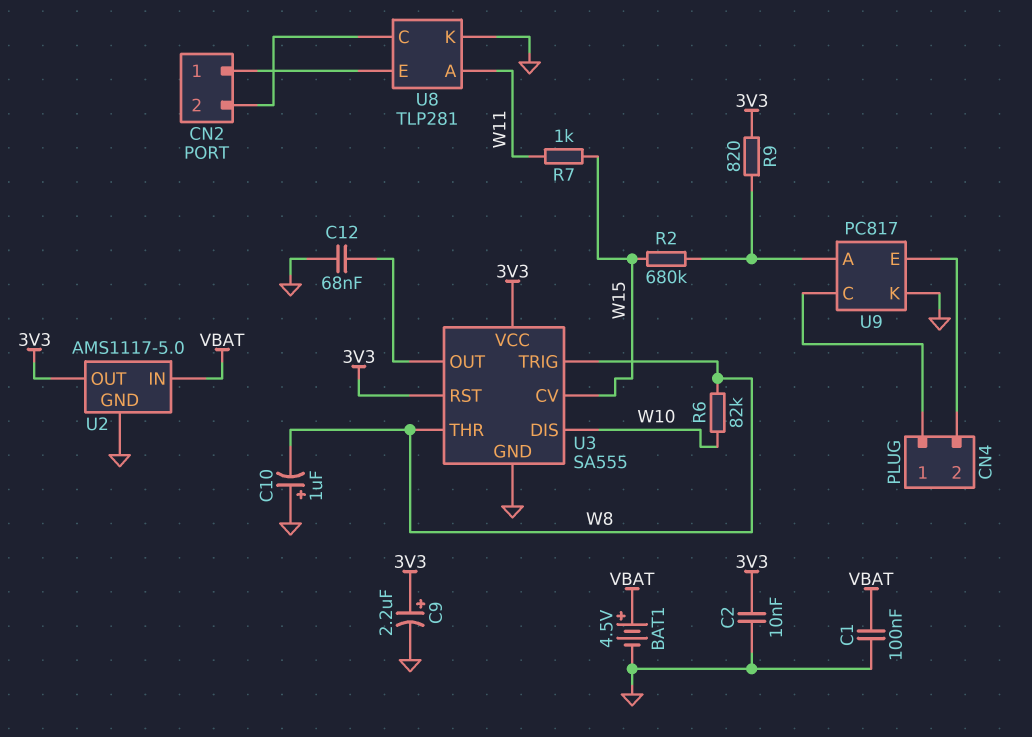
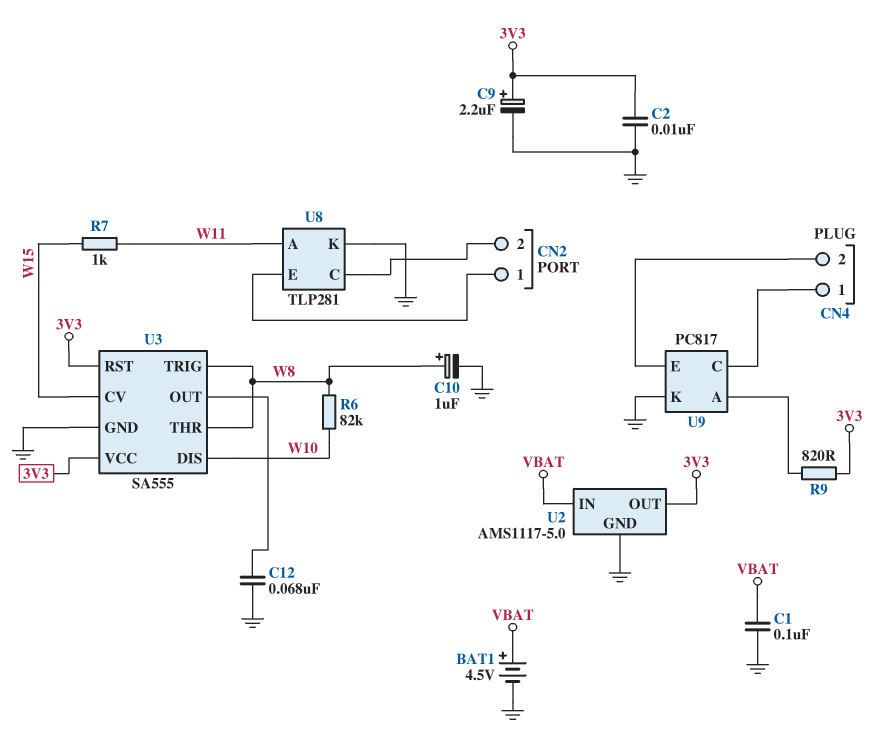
C10: 1uF (plus GND, minus W8) -> 1uF (plus W8, minus GND)
R2: 680k (U9/A, W15) -> none

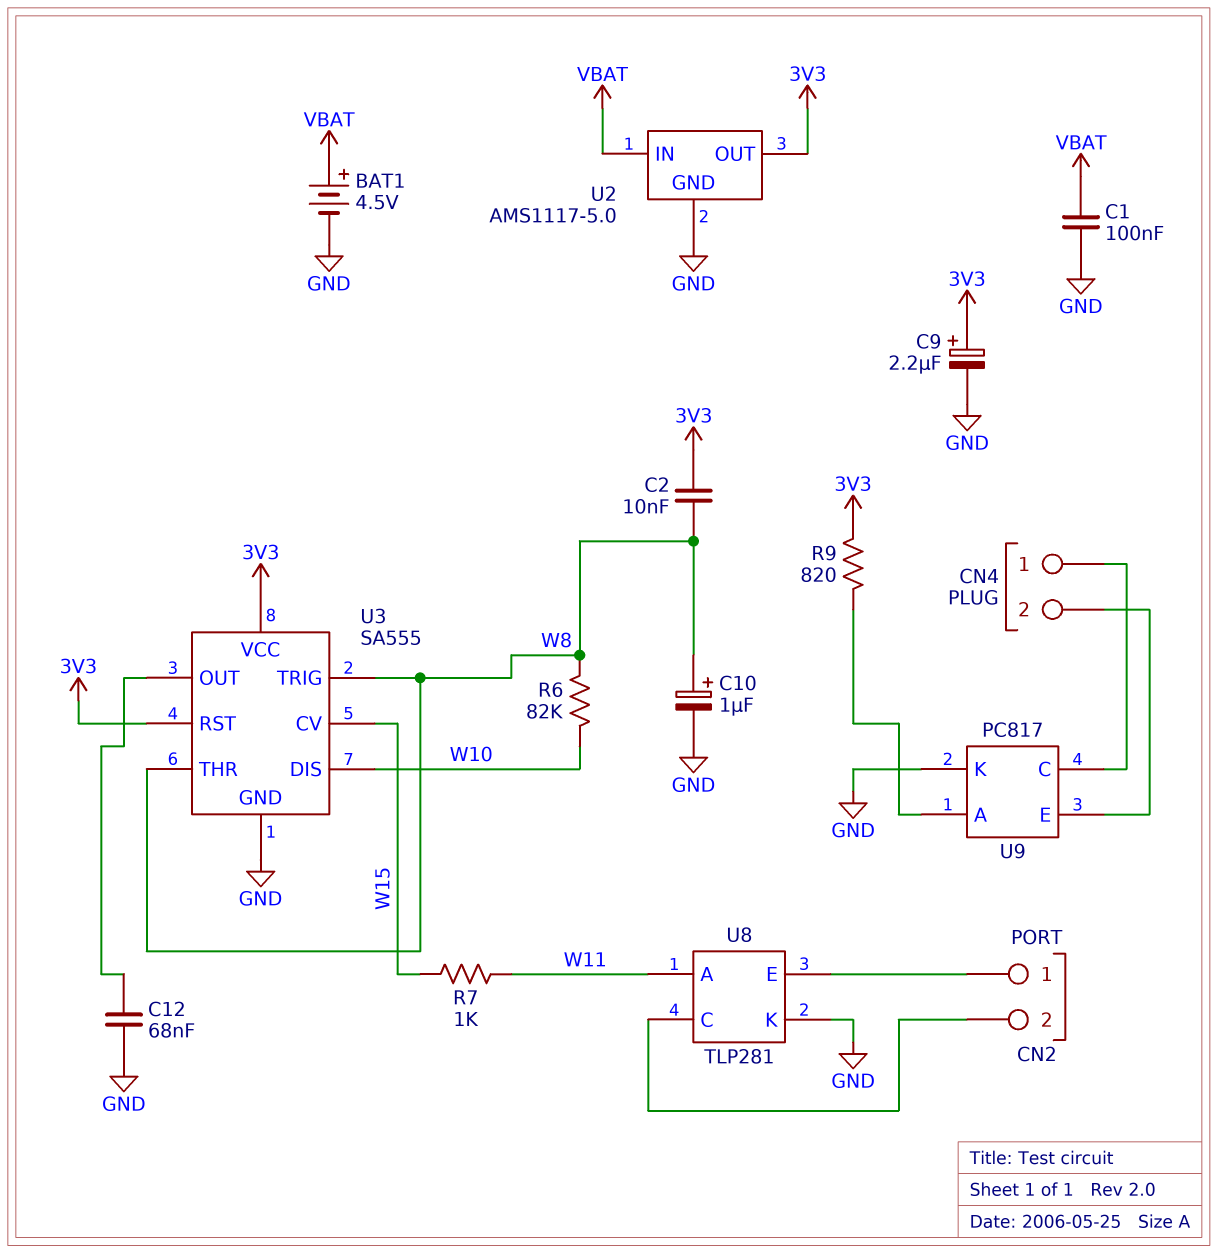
C2: 10nF (3V3, GND) -> 10nF (3V3, W8)

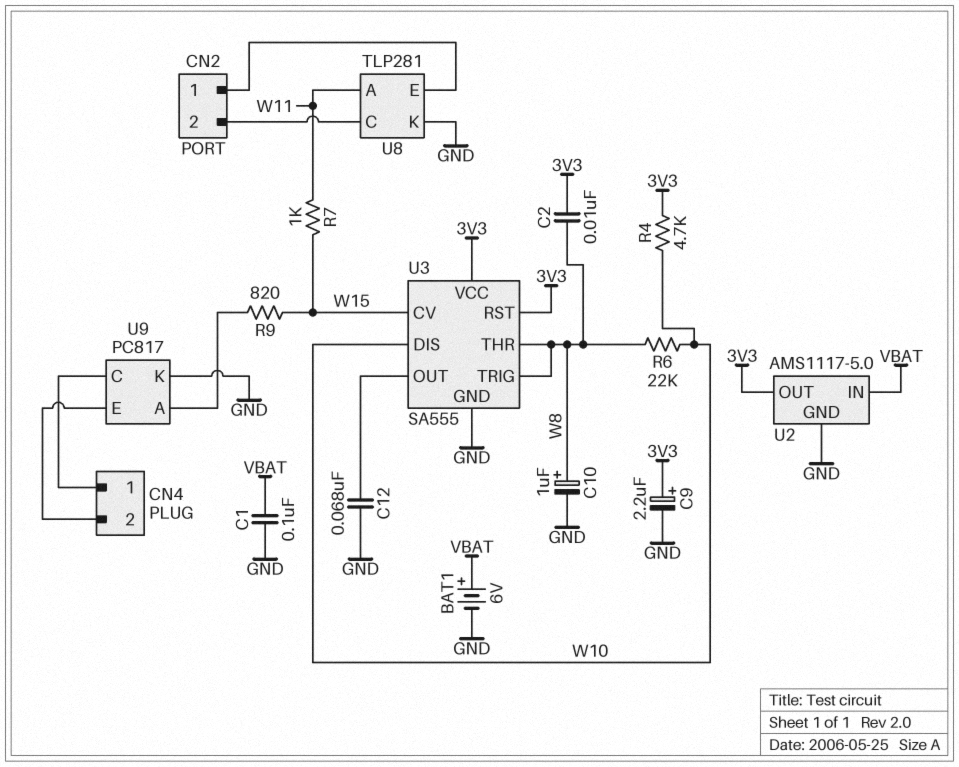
BAT1: 4.5V (plus VBAT, minus GND) -> 6V (plus VBAT, minus GND)
R4: none -> 4.7k (3V3, W10)
R6: 82k (W8, W10) -> 22k (W8, W10)
R9: 820 (3V3, U9/A) -> 820 (U9/A, W15)

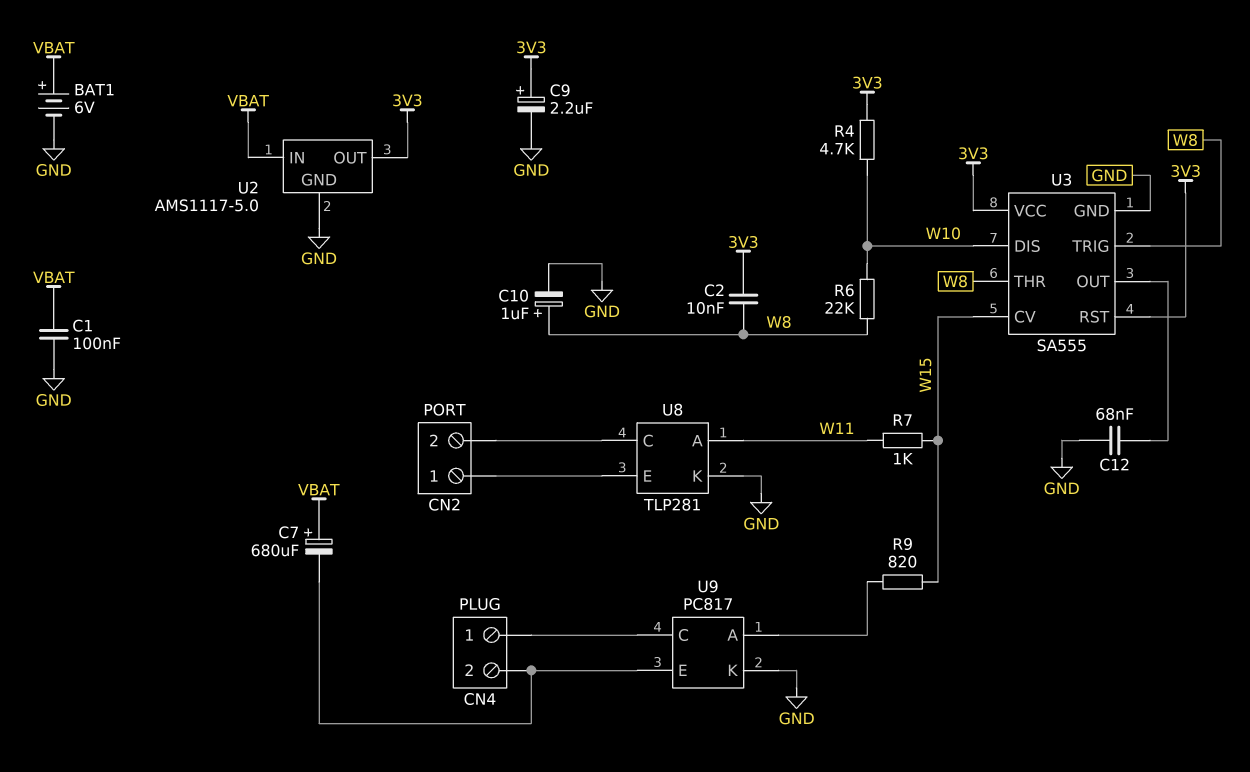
C7: none -> 680uF (plus VBAT, minus CN4/2)

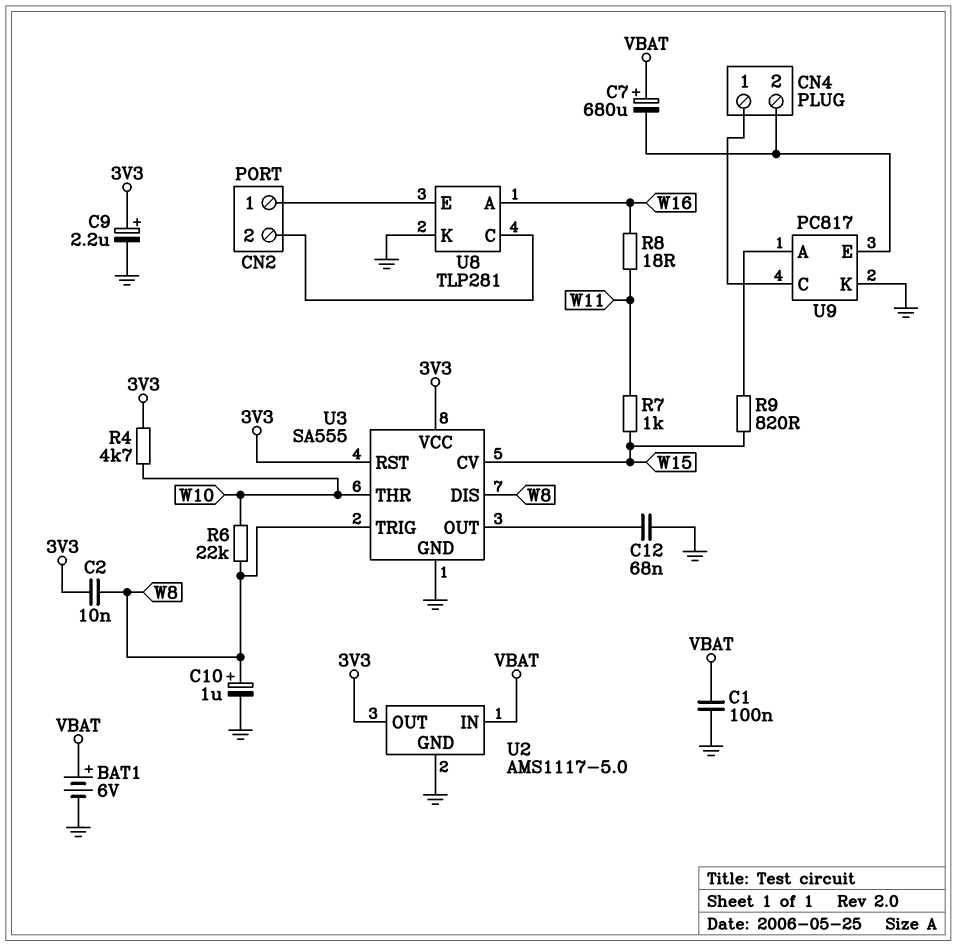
R8: none -> 18 (W11, W16)
U3 pin DIS: W10 -> W8
U3 pin THR: W8 -> W10
U8 pin A: W11 -> W16

